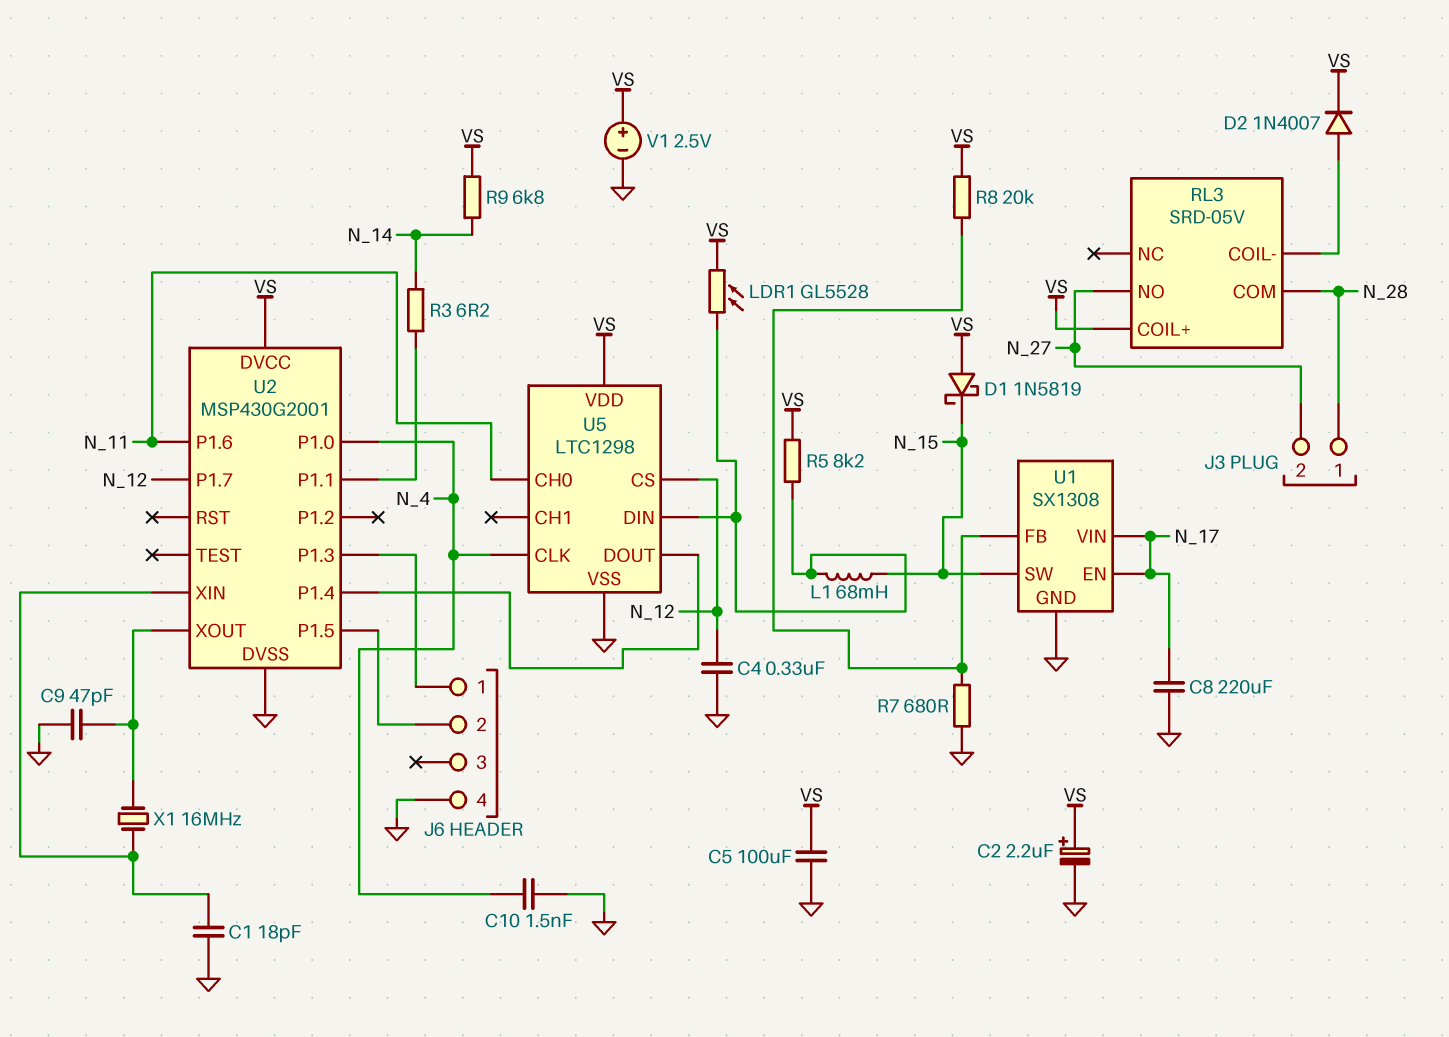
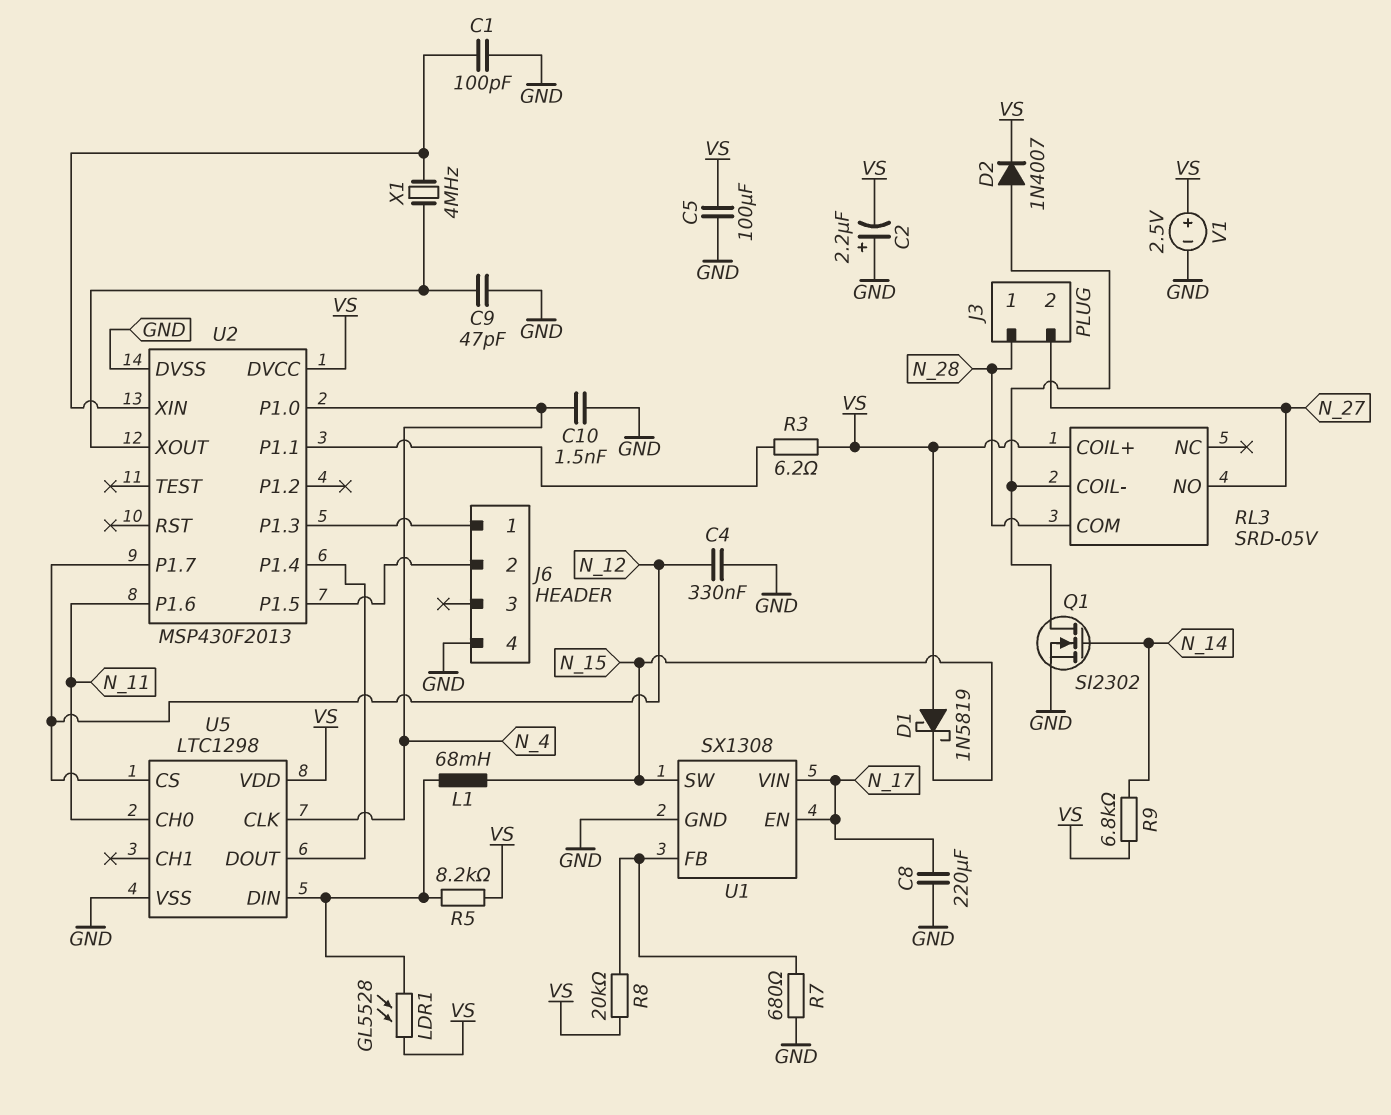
C1: 18pF (GND, U2/XIN) -> 100pF (GND, U2/XIN)
C2: 2.2uF (plus VS, minus GND) -> 2.2uF (plus GND, minus VS)
Q1: none -> NMOS SI2302 (G N_14, D RL3/COIL-, S GND)
R3: 6.2 (N_14, U2/P1.1) -> 6.2 (U2/P1.1, VS)
U2: MSP430G2001 -> MSP430F2013
X1: 16MHz (U2/XIN, U2/XOUT) -> 4MHz (U2/XIN, U2/XOUT)

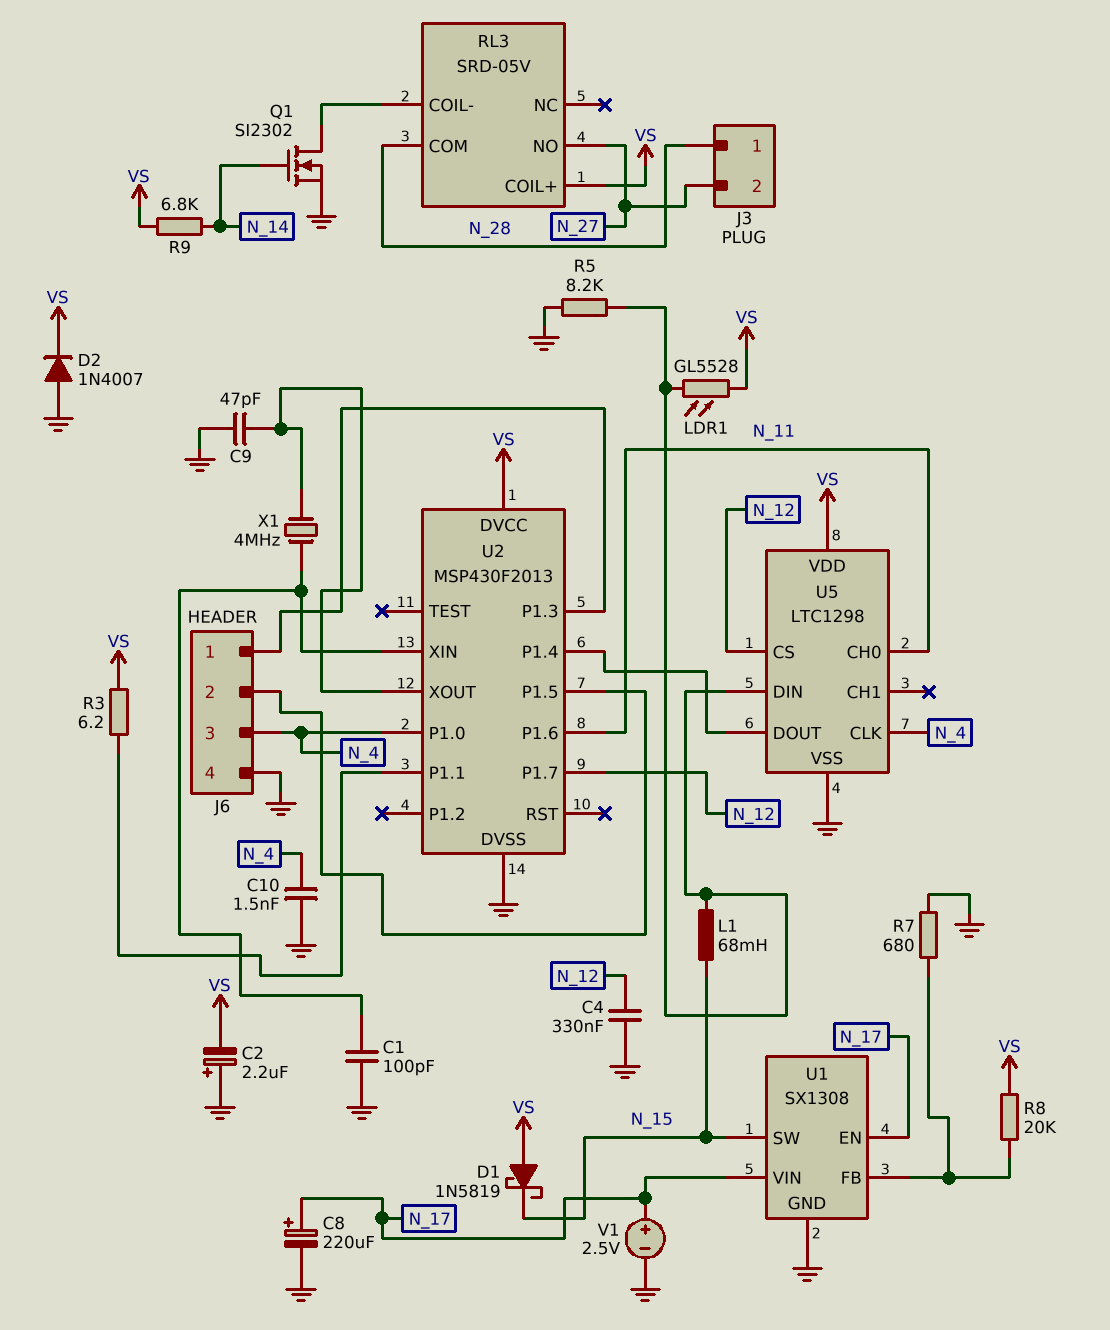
C5: 100uF (GND, VS) -> none
C8: 220uF (GND, N_17) -> 220uF (plus N_17, minus GND)
D2: diode 1N4007 (A RL3/COIL-, K VS) -> diode 1N4007 (A GND, K VS)
J6 pin 3: none -> N_4
R5: 8.2k (U5/DIN, VS) -> 8.2k (GND, U5/DIN)
V1: 2.5V (plus VS, minus GND) -> 2.5V (plus N_17, minus GND)

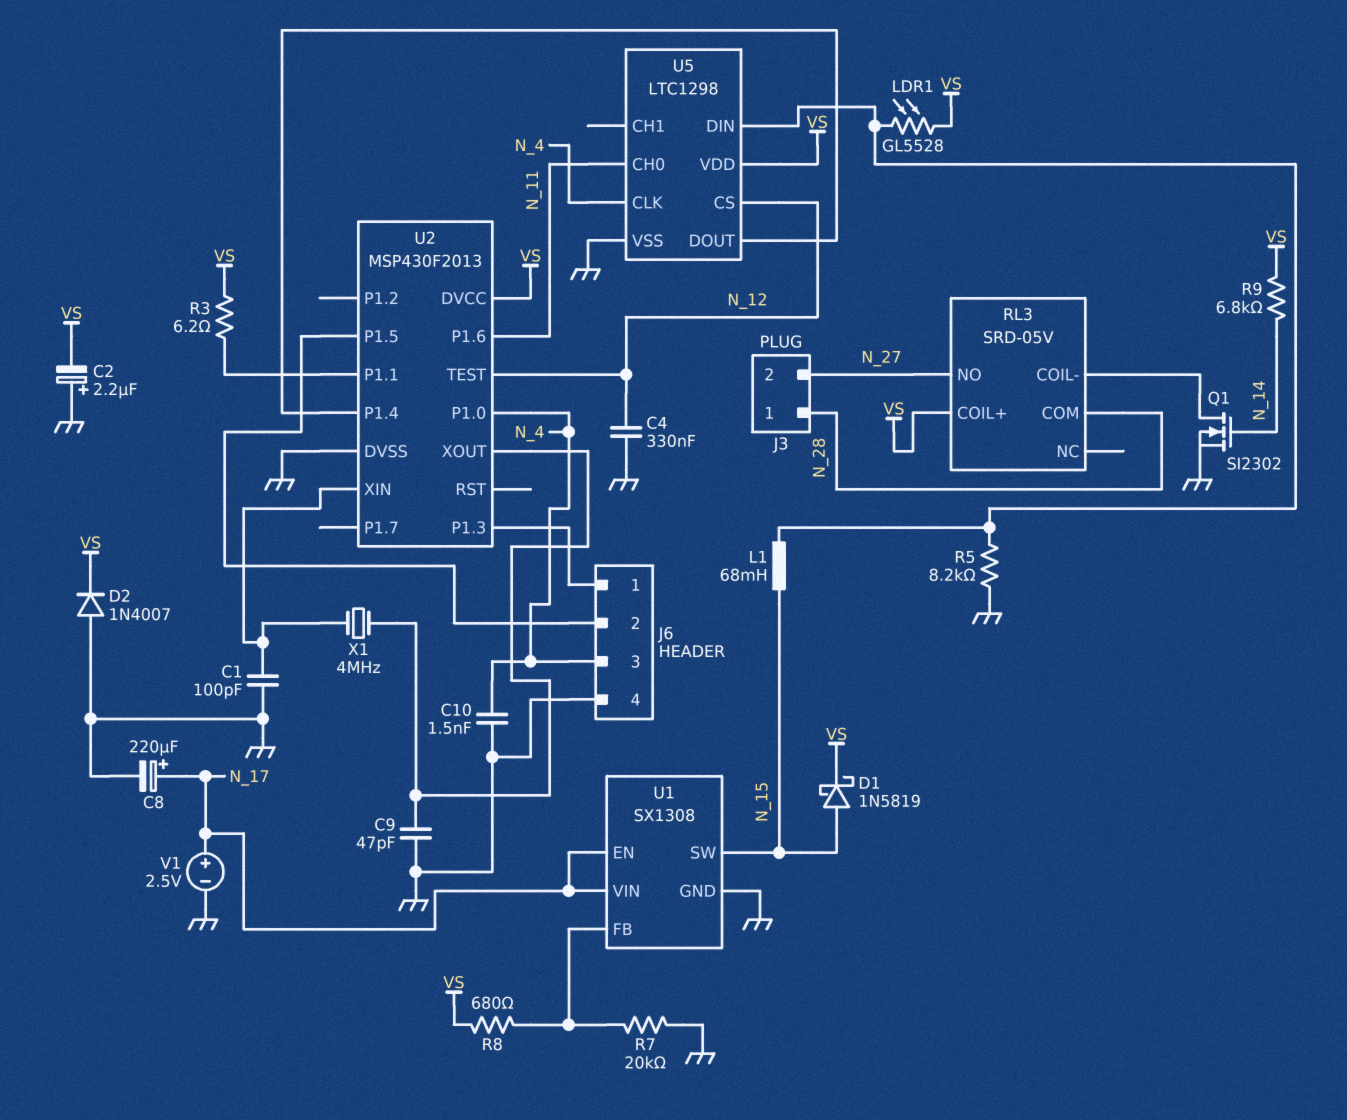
D1: schottky 1N5819 (A VS, K N_15) -> schottky 1N5819 (A N_15, K VS)
R7: 680 (GND, U1/FB) -> 20k (GND, U1/FB)
R8: 20k (U1/FB, VS) -> 680 (U1/FB, VS)
U2 pin P1.7: N_12 -> none
U2 pin TEST: none -> N_12

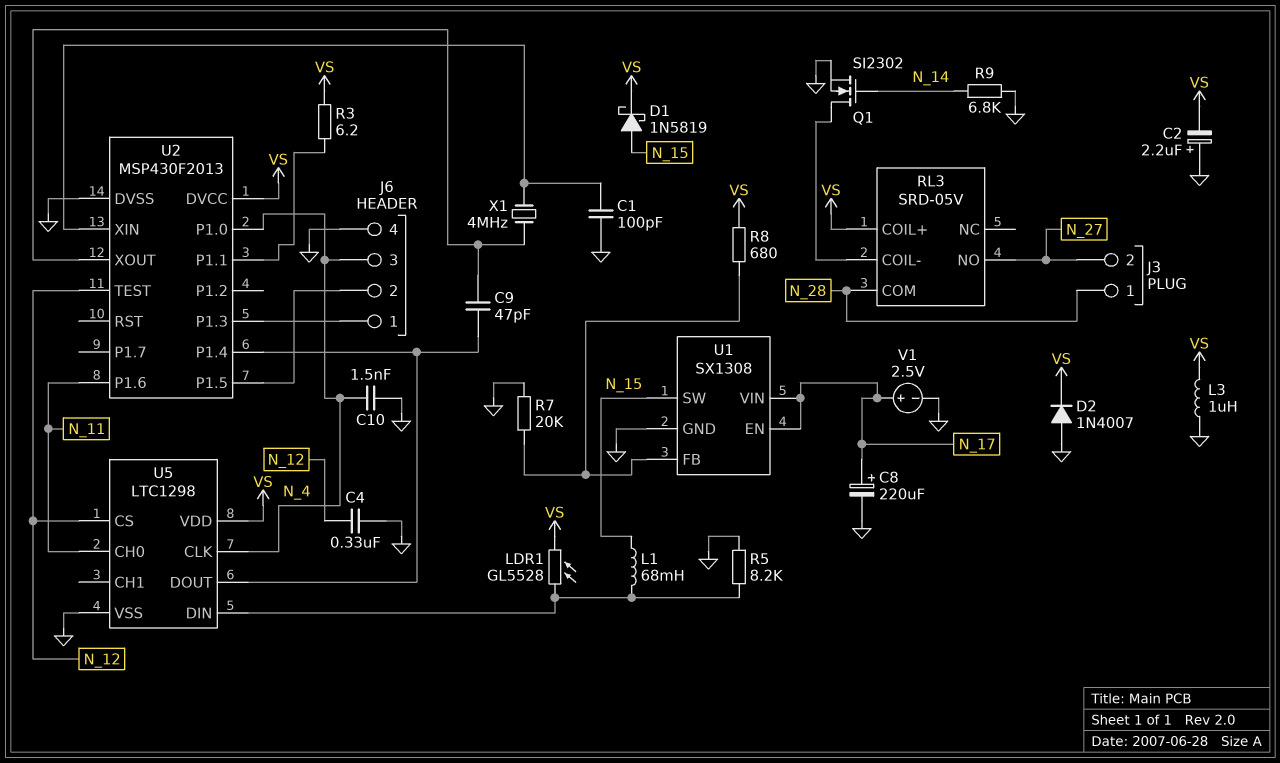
C9: 47pF (GND, U2/XOUT) -> 47pF (U2/P1.4, U2/XOUT)
L3: none -> 1uH (GND, VS)
R9: 6.8k (N_14, VS) -> 6.8k (GND, N_14)

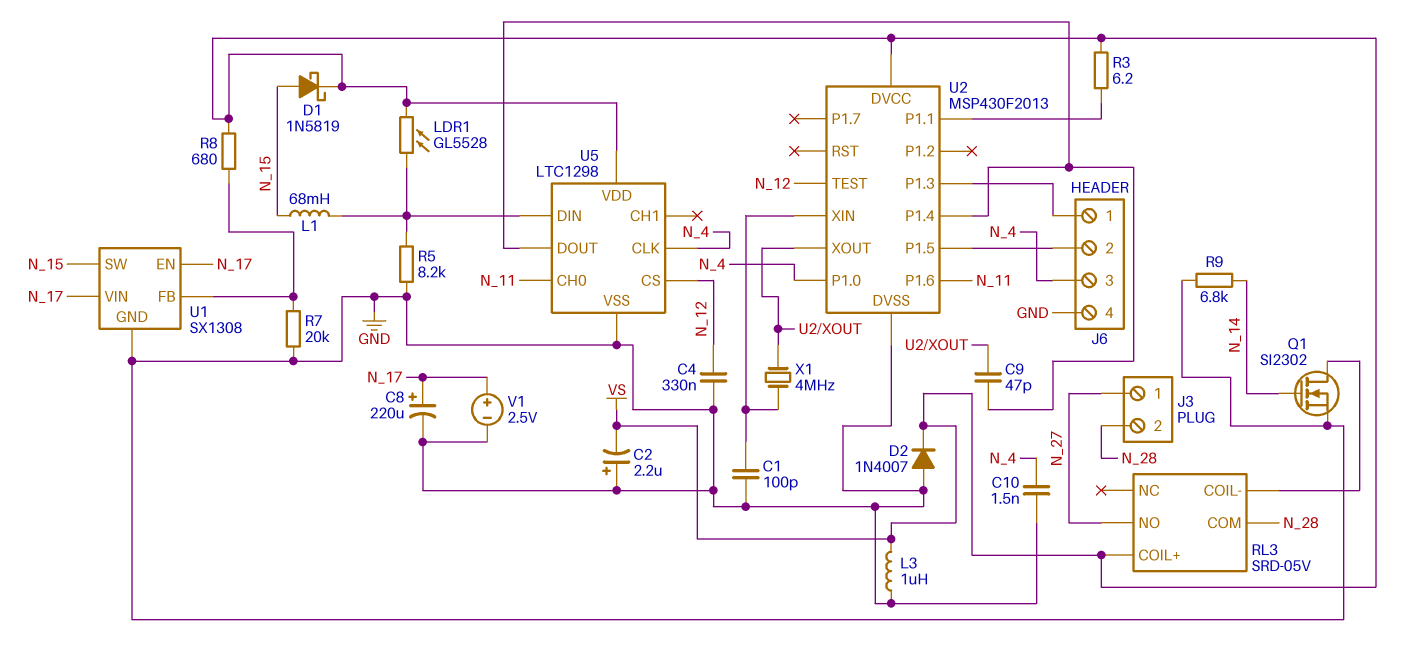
J3 pin 1: N_28 -> N_27
J3 pin 2: N_27 -> N_28

